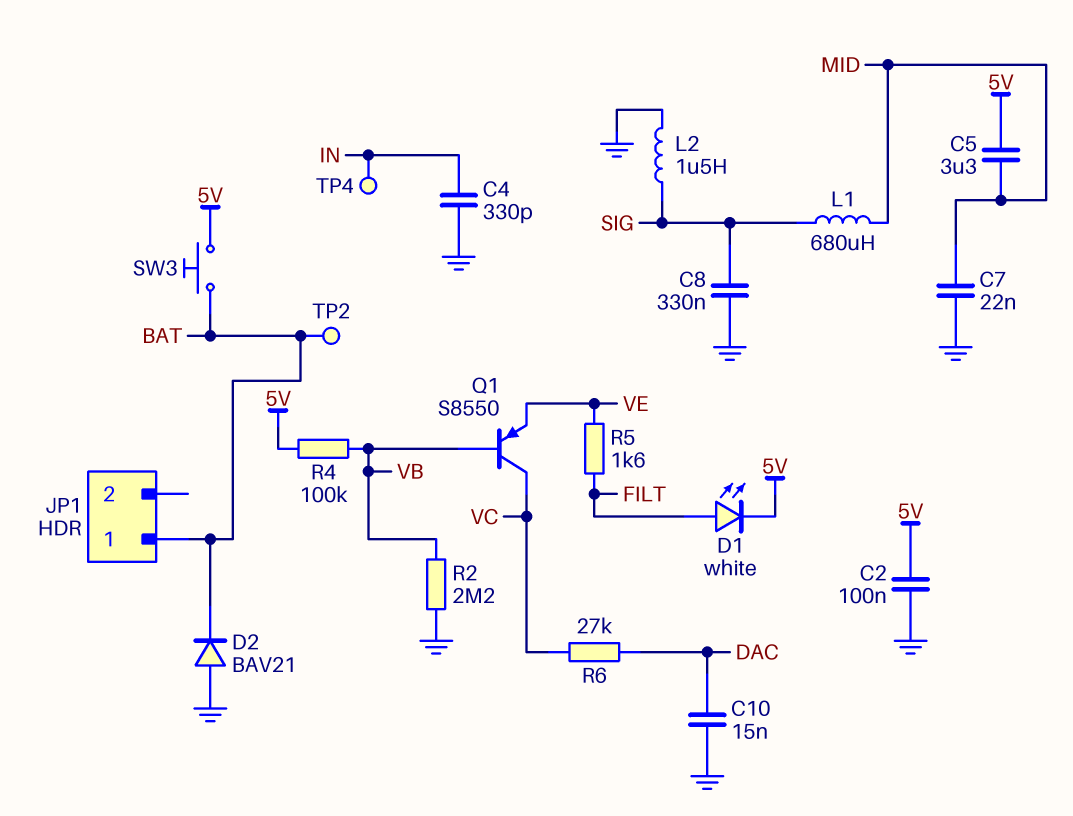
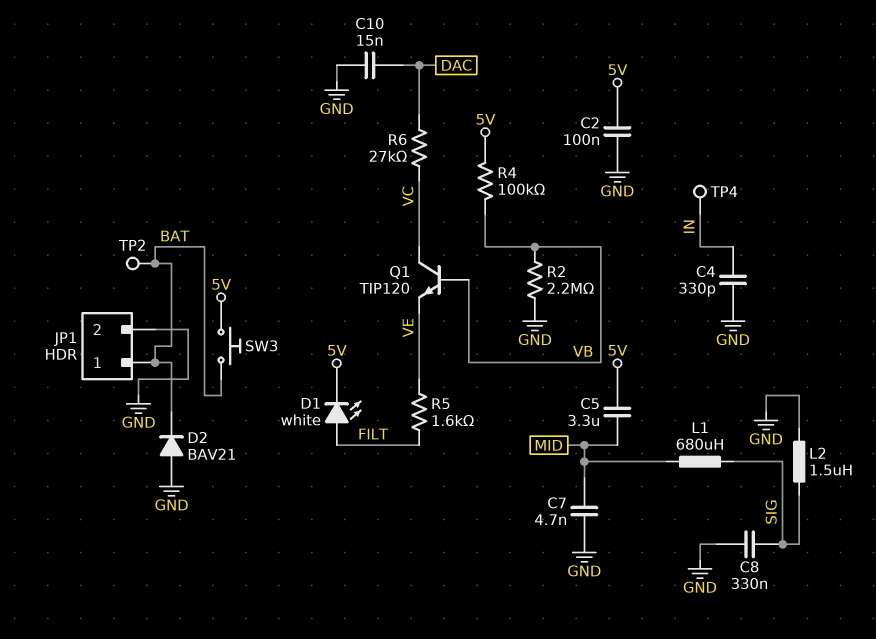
C7: 22nF (GND, MID) -> 4.7nF (GND, MID)
JP1 pin 2: none -> GND
Q1: PNP S8550 (B VB, C VC, E VE) -> NPN TIP120 (B VB, C VC, E VE)

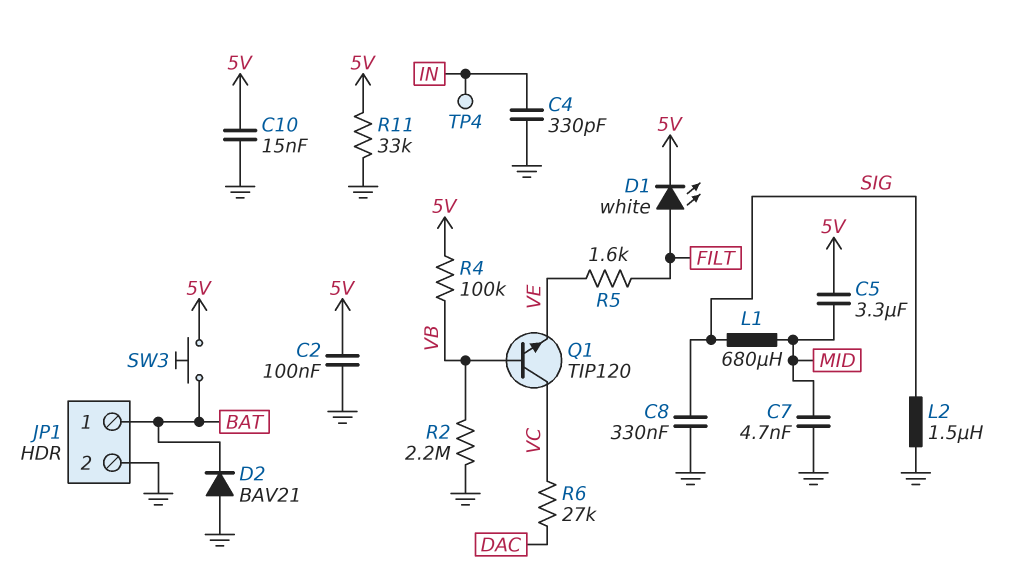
C10: 15nF (DAC, GND) -> 15nF (5V, GND)
R11: none -> 33k (5V, GND)
TP2: test point (BAT) -> none

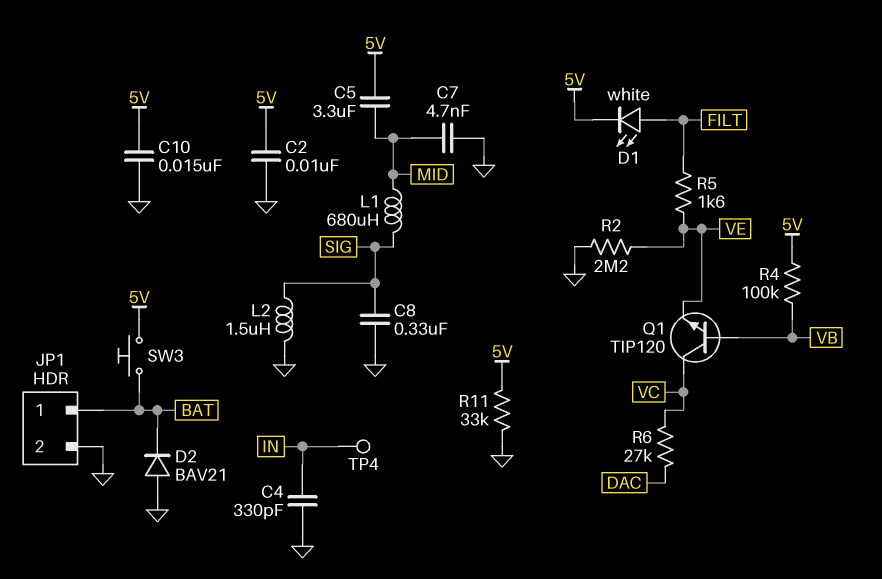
C2: 100nF (5V, GND) -> 10nF (5V, GND)
R2: 2.2M (GND, VB) -> 2.2M (GND, VE)

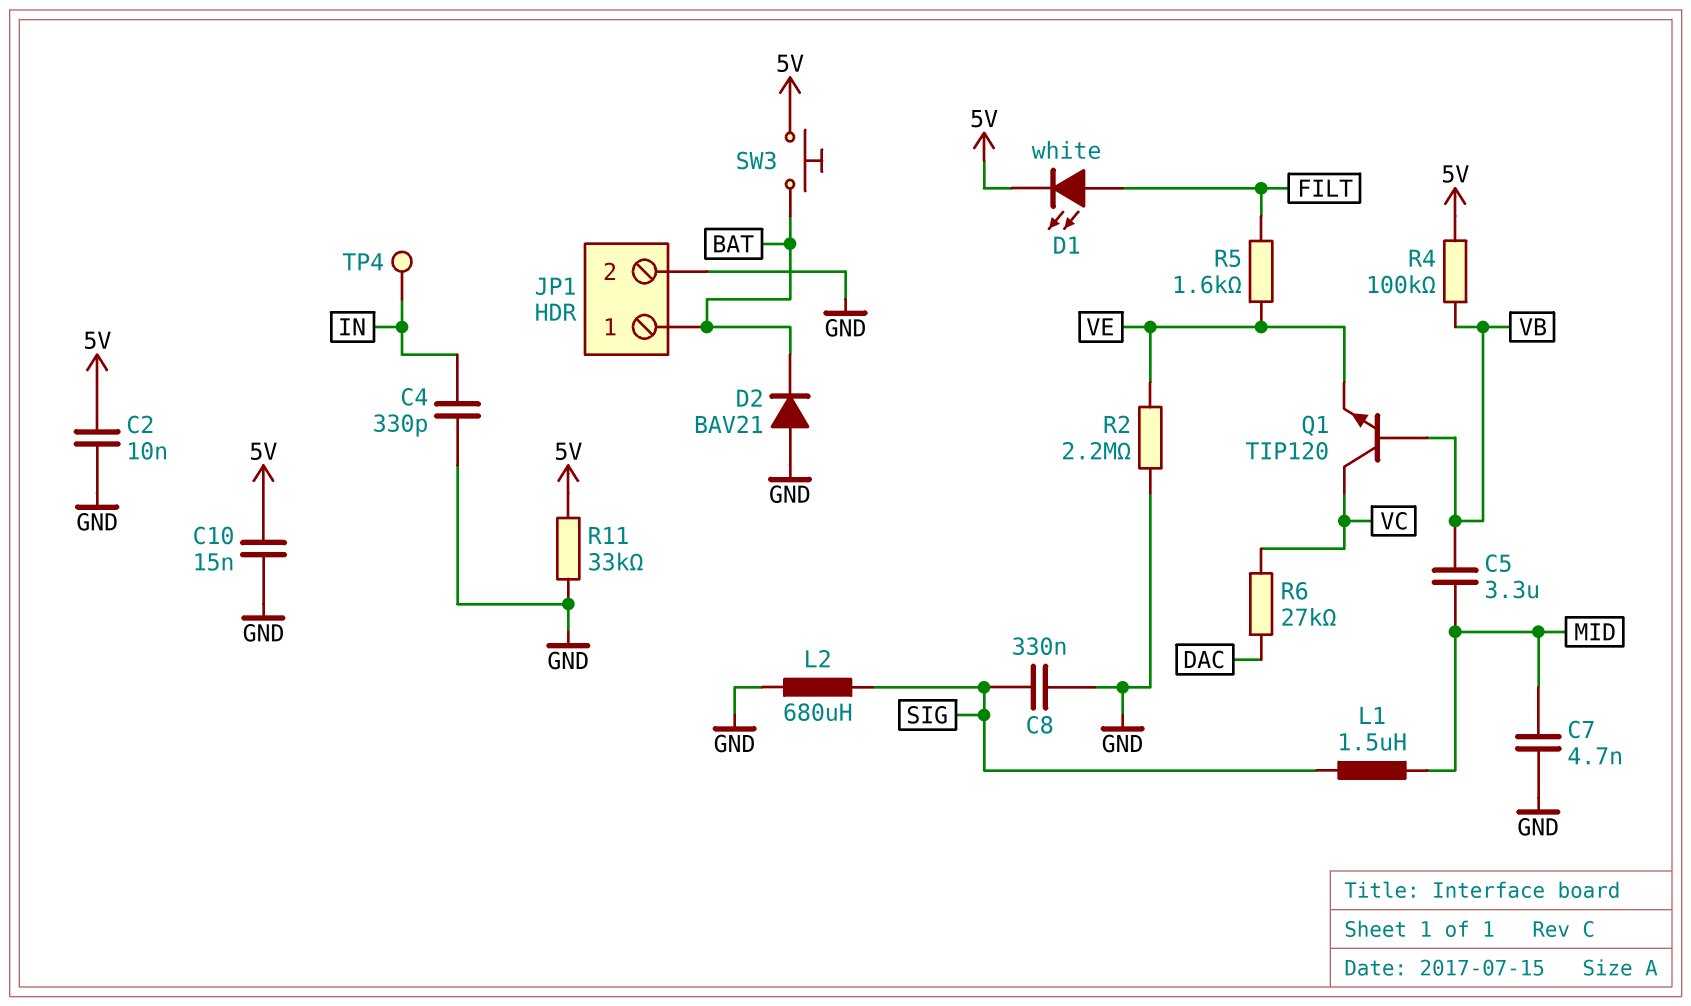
C5: 3.3uF (5V, MID) -> 3.3uF (MID, VB)
L1: 680uH (MID, SIG) -> 1.5uH (MID, SIG)
L2: 1.5uH (GND, SIG) -> 680uH (GND, SIG)

